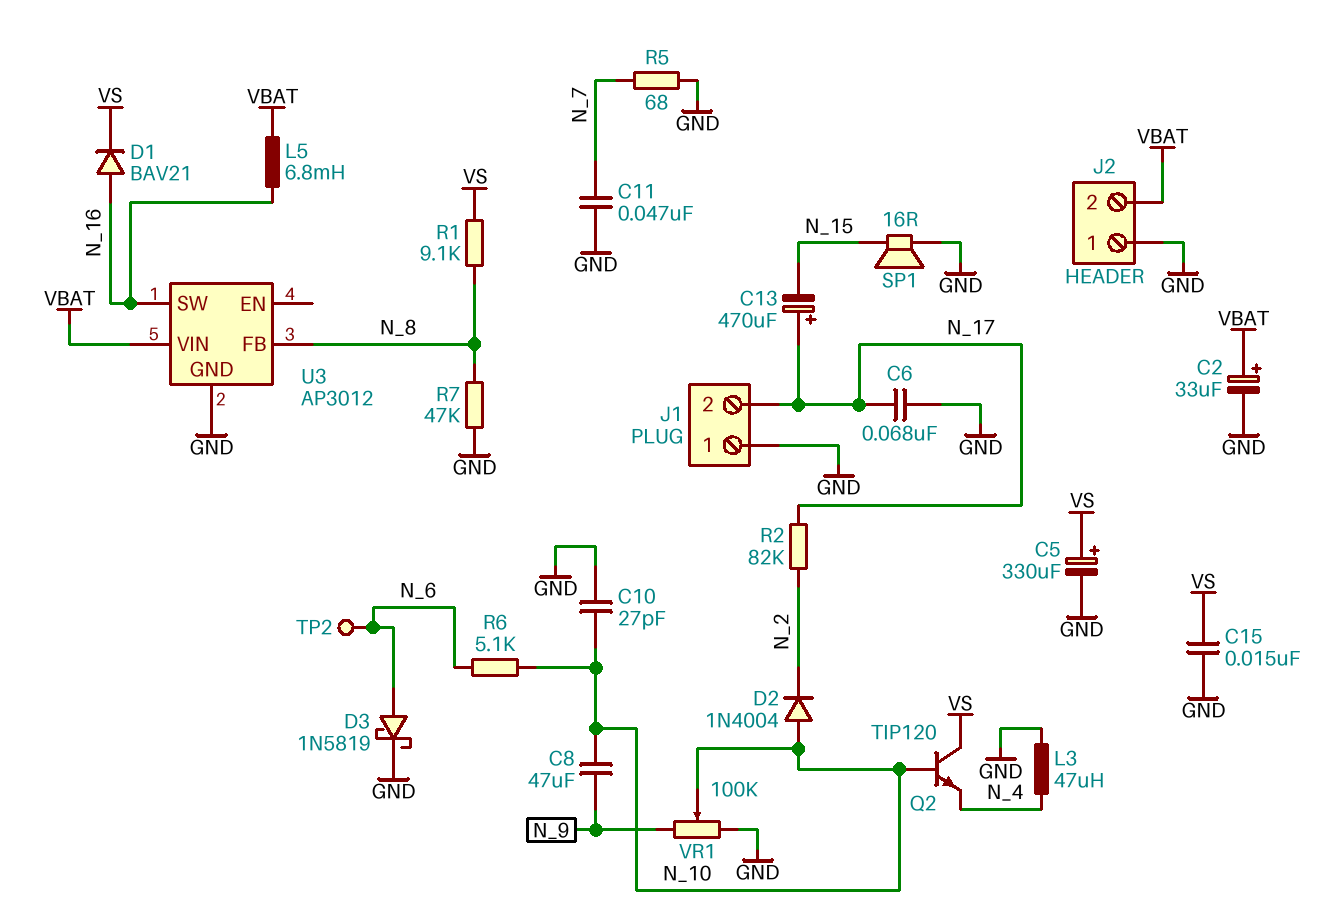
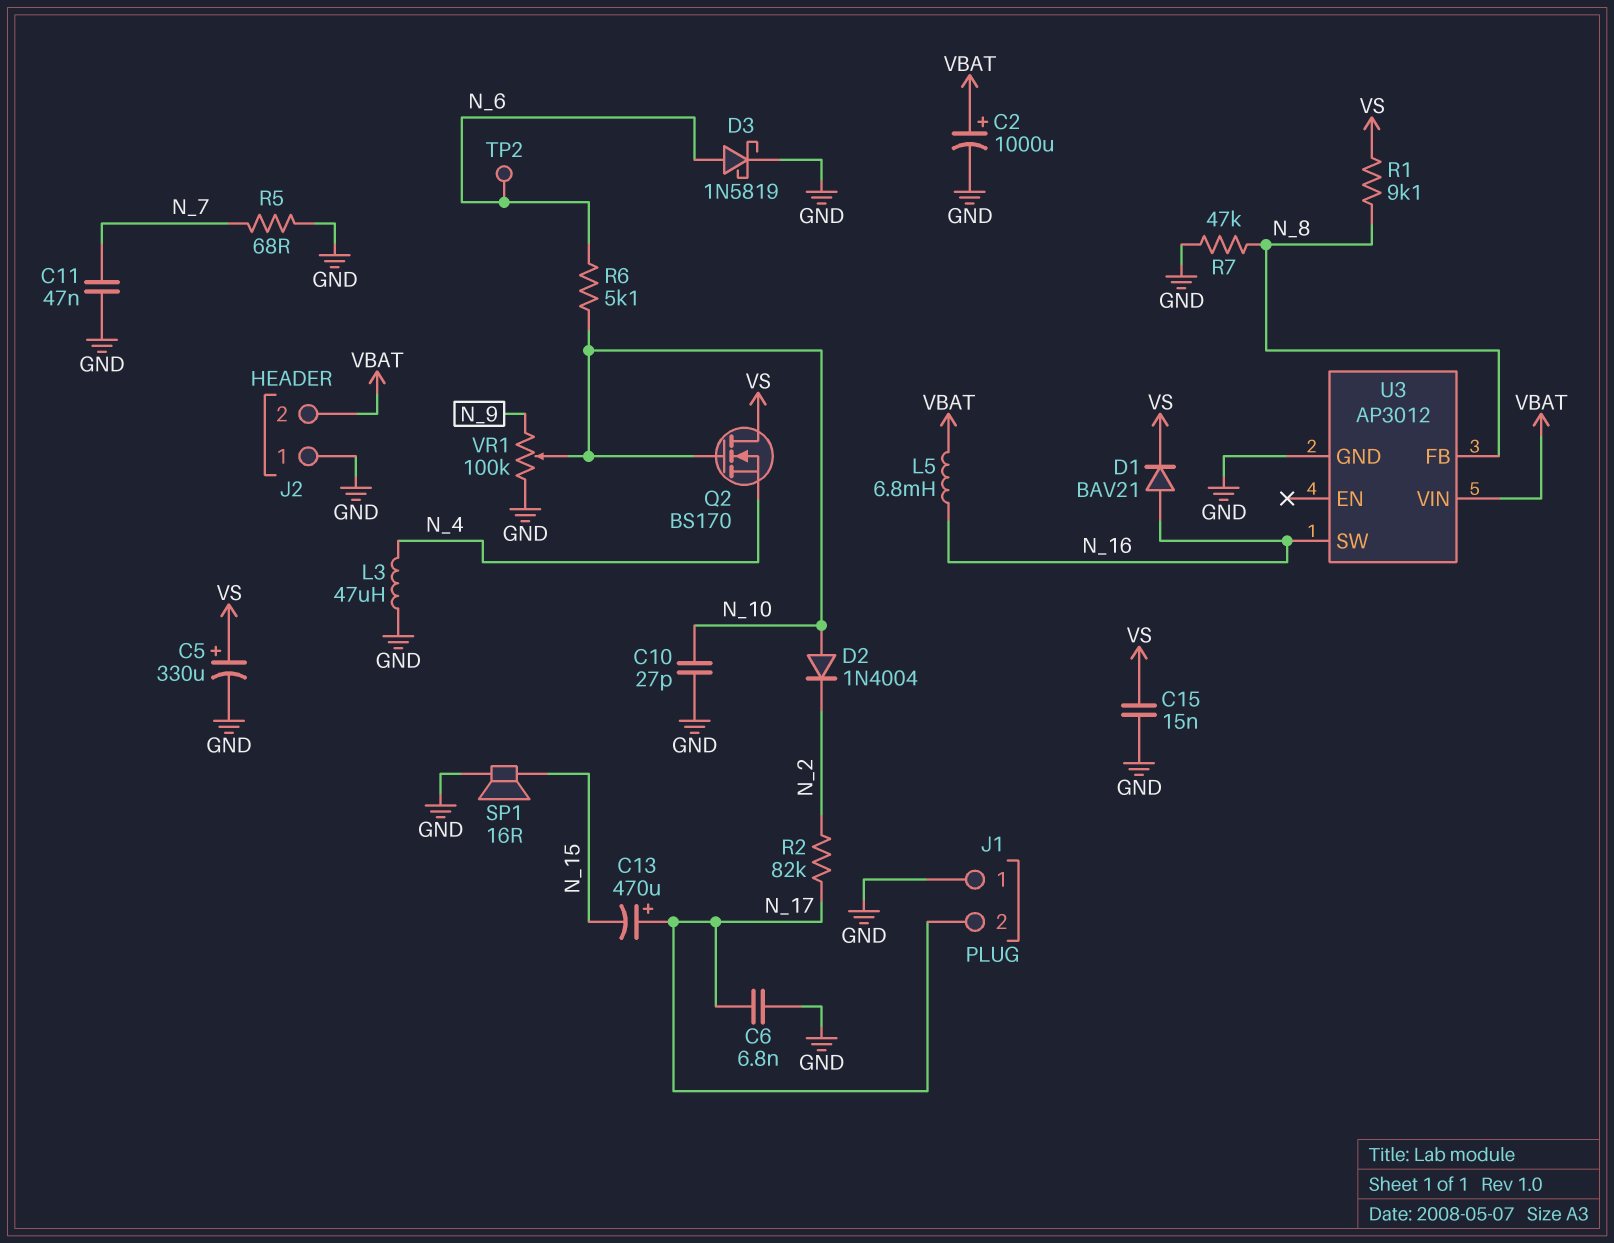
C2: 33uF (plus VBAT, minus GND) -> 1000uF (plus VBAT, minus GND)
C6: 68nF (GND, N_17) -> 6.8nF (GND, N_17)
C8: 47uF (N_9, N_10) -> none
Q2: NPN TIP120 (B N_10, C VS, E N_4) -> NMOS BS170 (G N_10, D VS, S N_4)

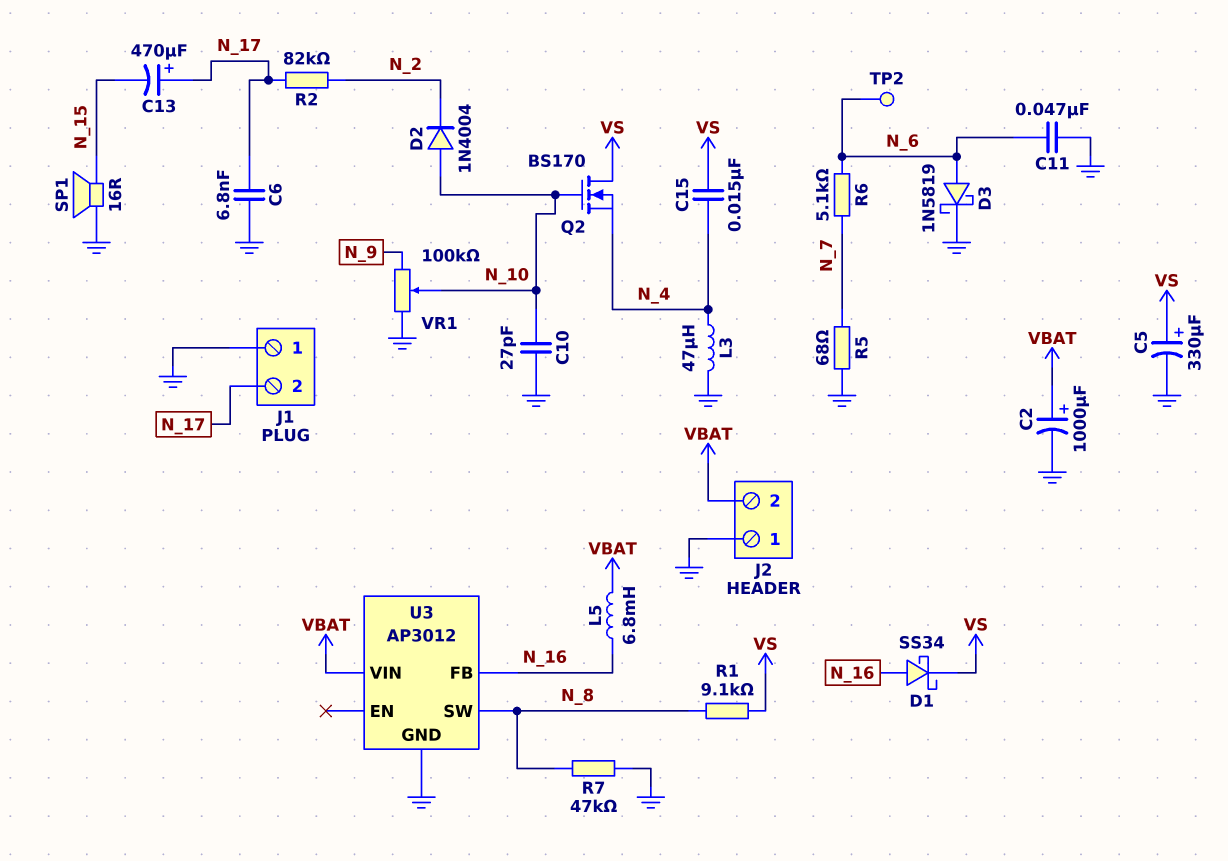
C11: 47nF (GND, N_7) -> 47nF (GND, N_6)
C15: 15nF (GND, VS) -> 15nF (N_4, VS)
D1: diode BAV21 (A N_16, K VS) -> schottky SS34 (A N_16, K VS)
R6: 5.1k (N_6, N_10) -> 5.1k (N_6, N_7)
U3 pin FB: N_8 -> N_16
U3 pin SW: N_16 -> N_8

